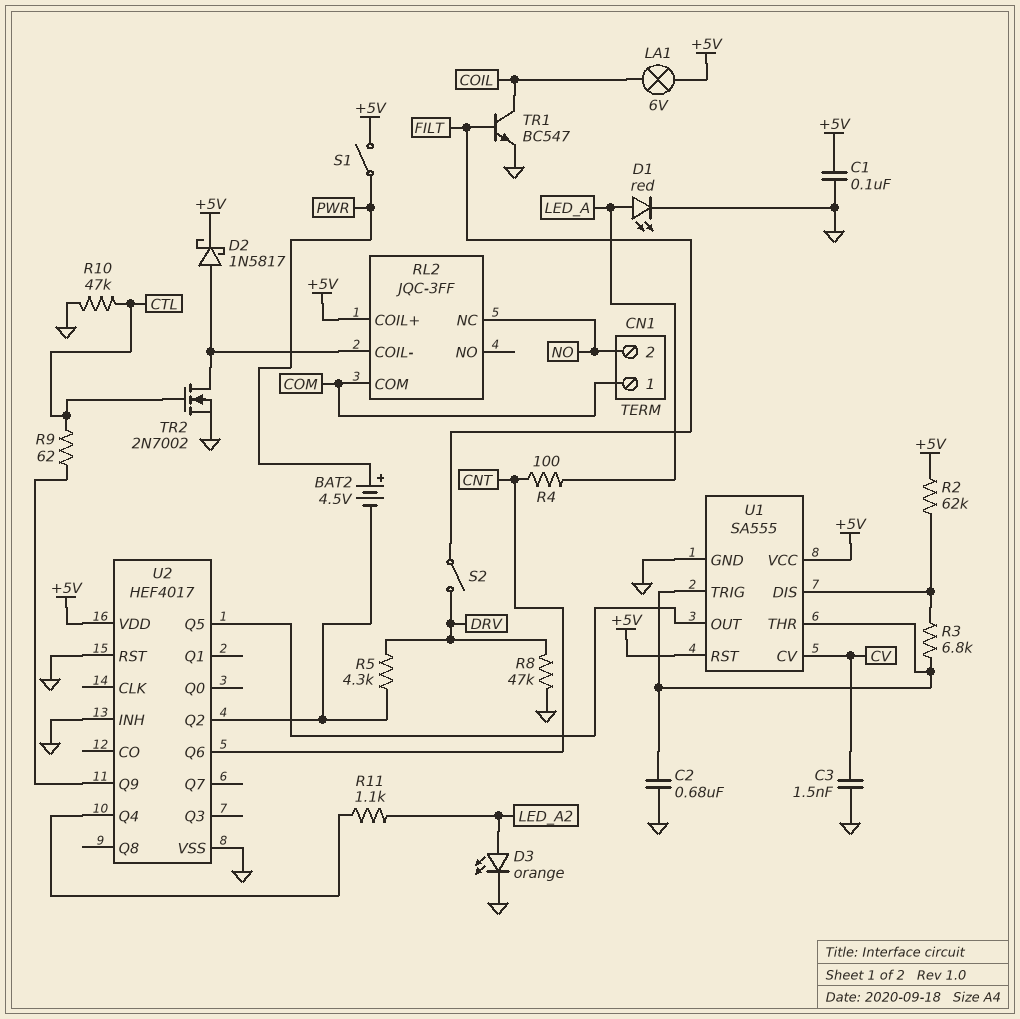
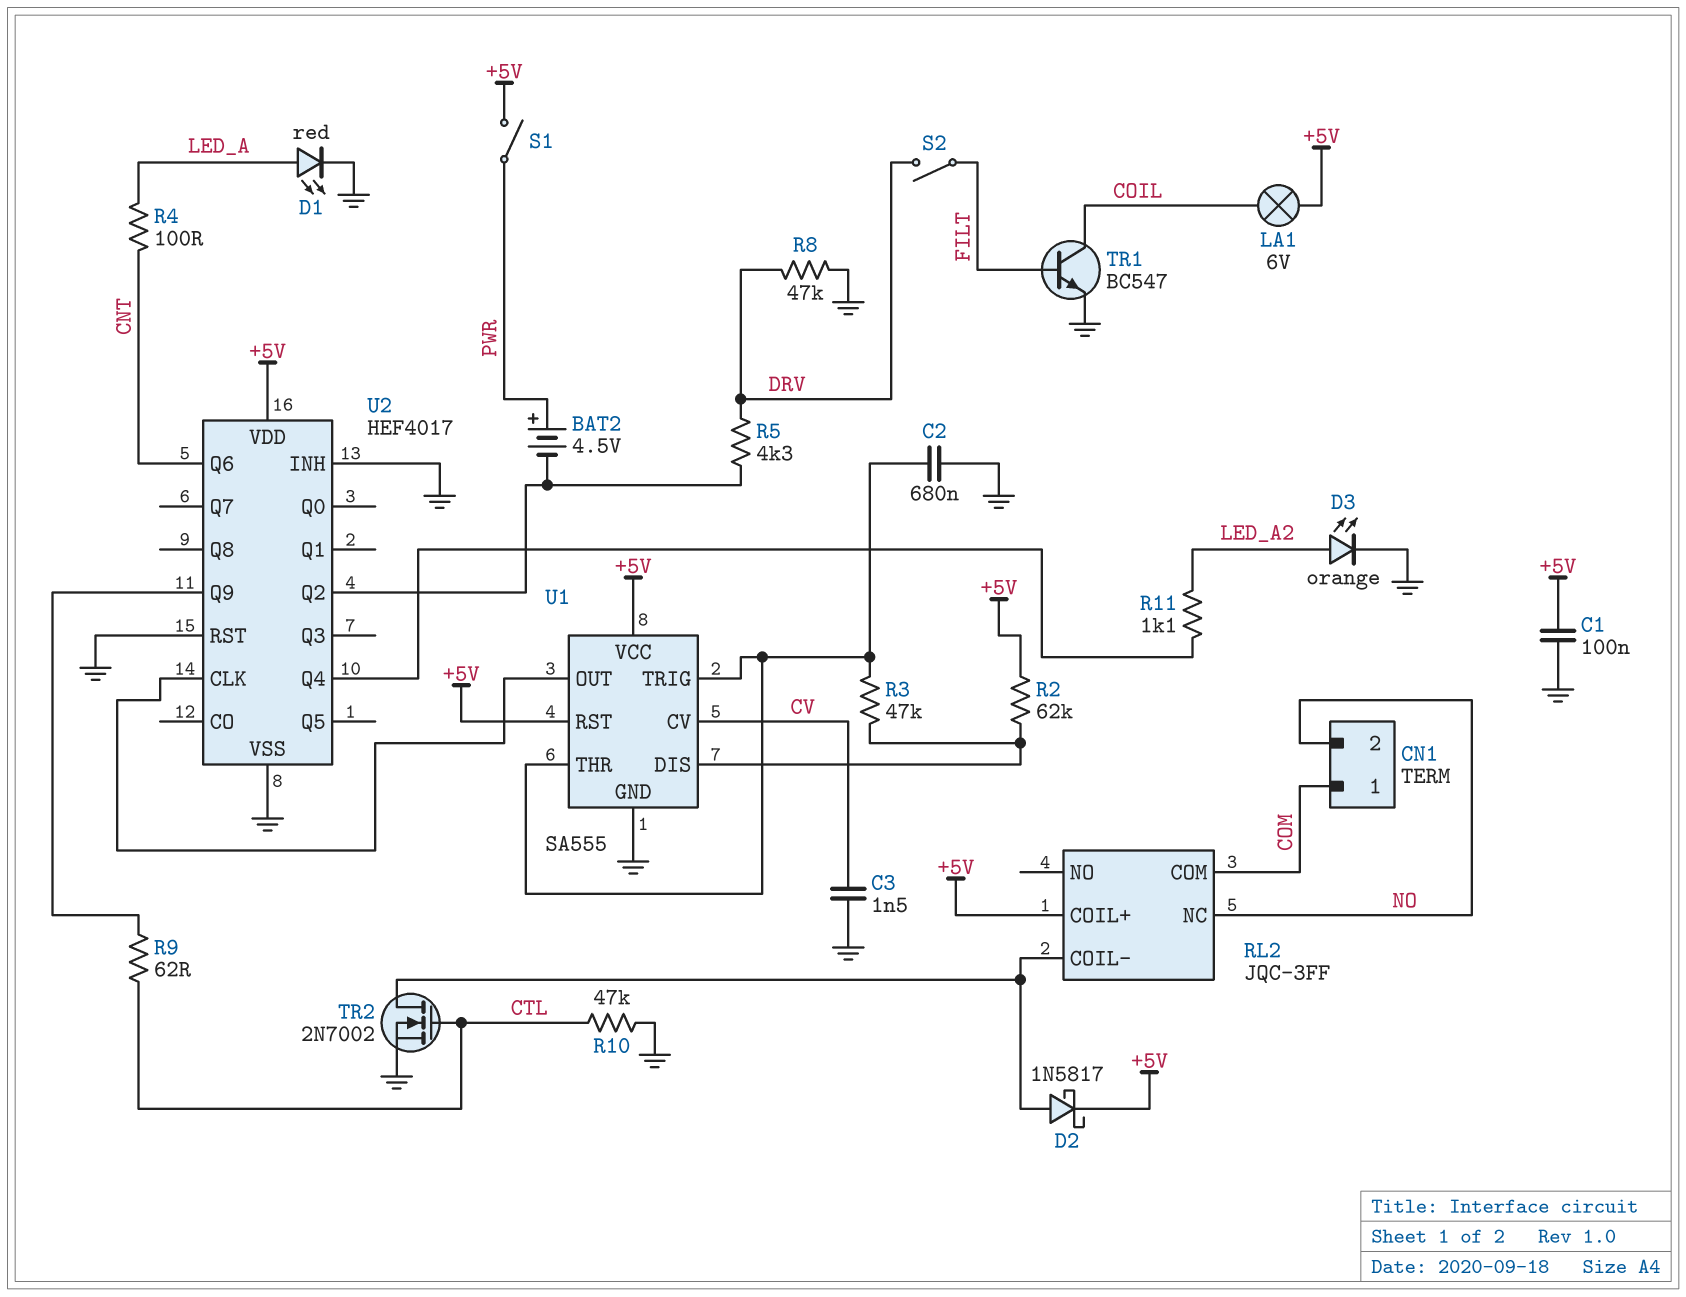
R3: 6.8k (U1/DIS, U1/THR) -> 47k (U1/DIS, U1/THR)
U2 pin CLK: none -> U1/OUT
U2 pin Q5: U1/OUT -> none

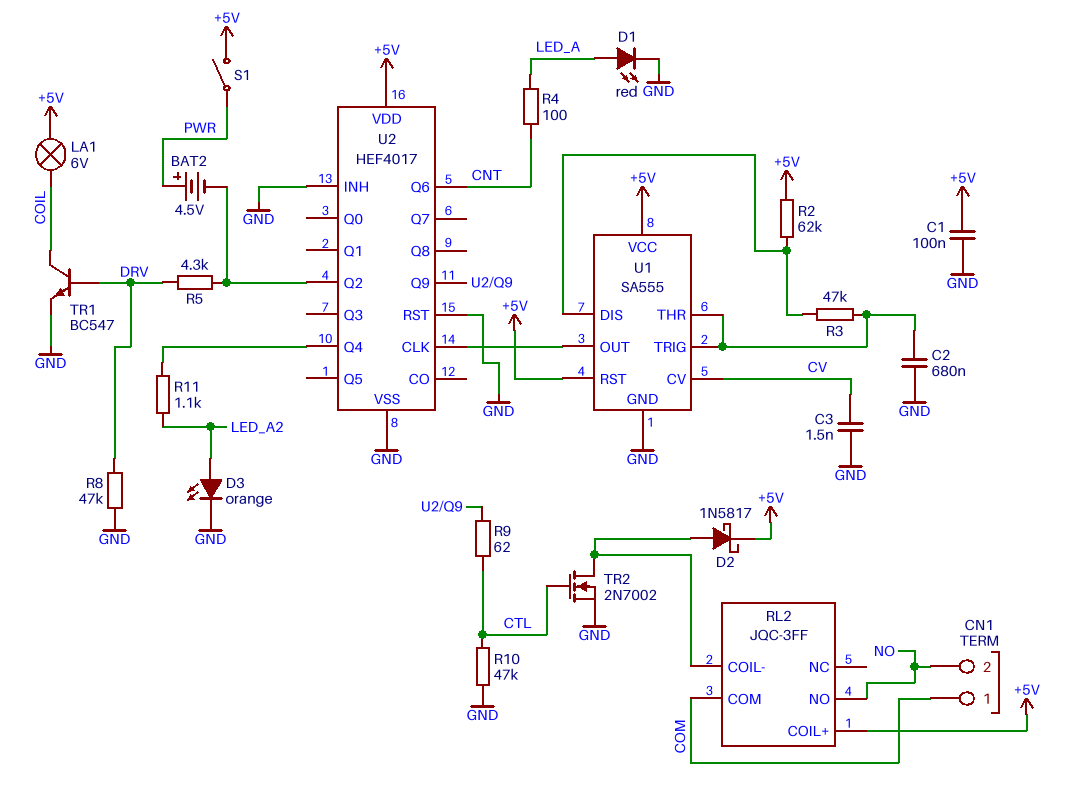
RL2 pin NC: NO -> none
RL2 pin NO: none -> NO
S2: switch (DRV, FILT) -> none
TR1: NPN BC547 (B FILT, C COIL, E GND) -> NPN BC547 (B DRV, C COIL, E GND)

